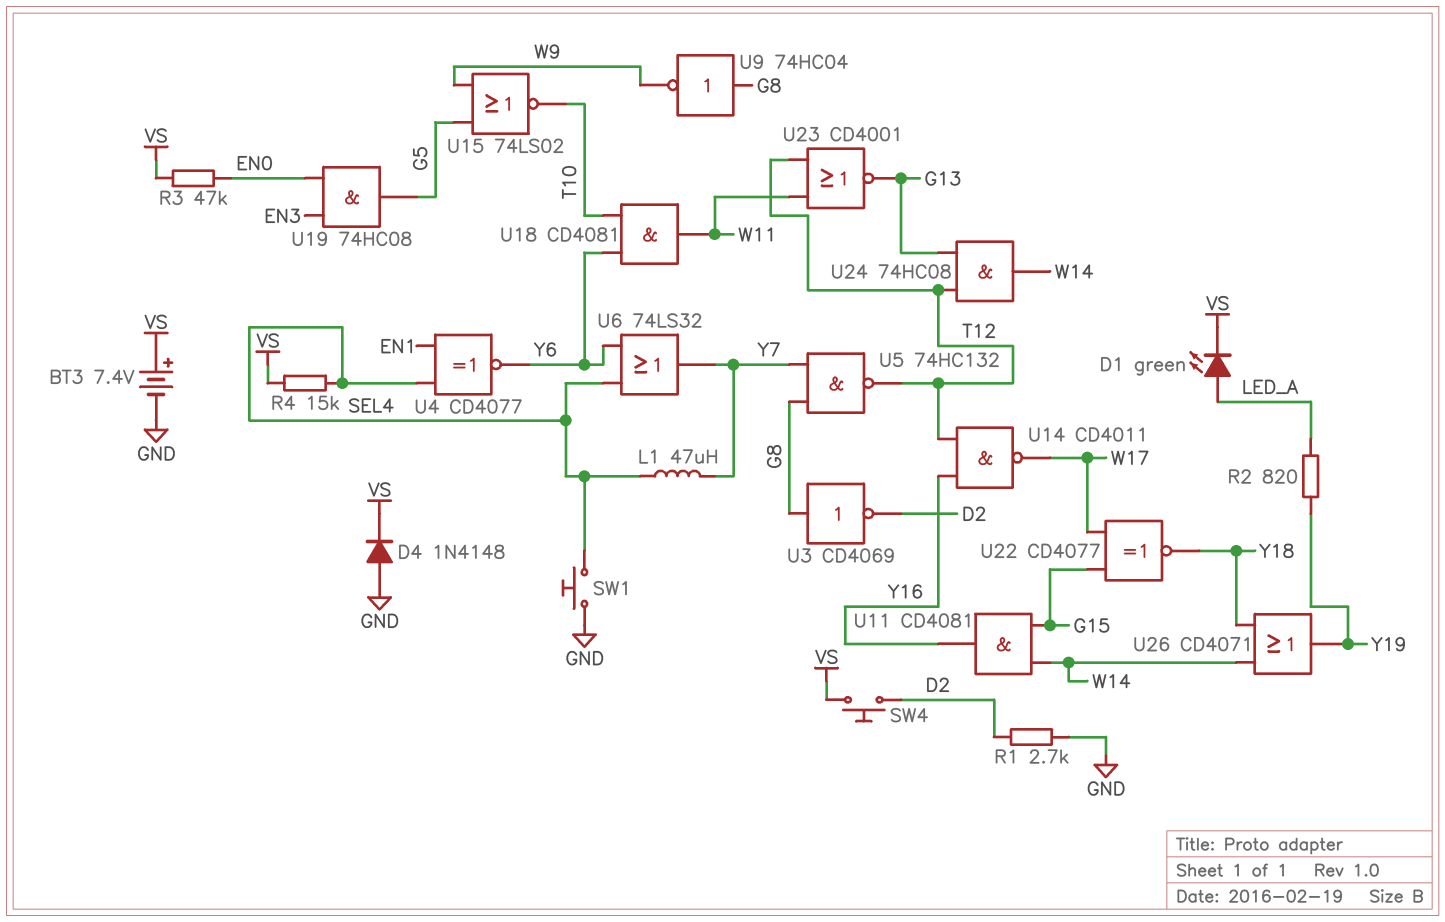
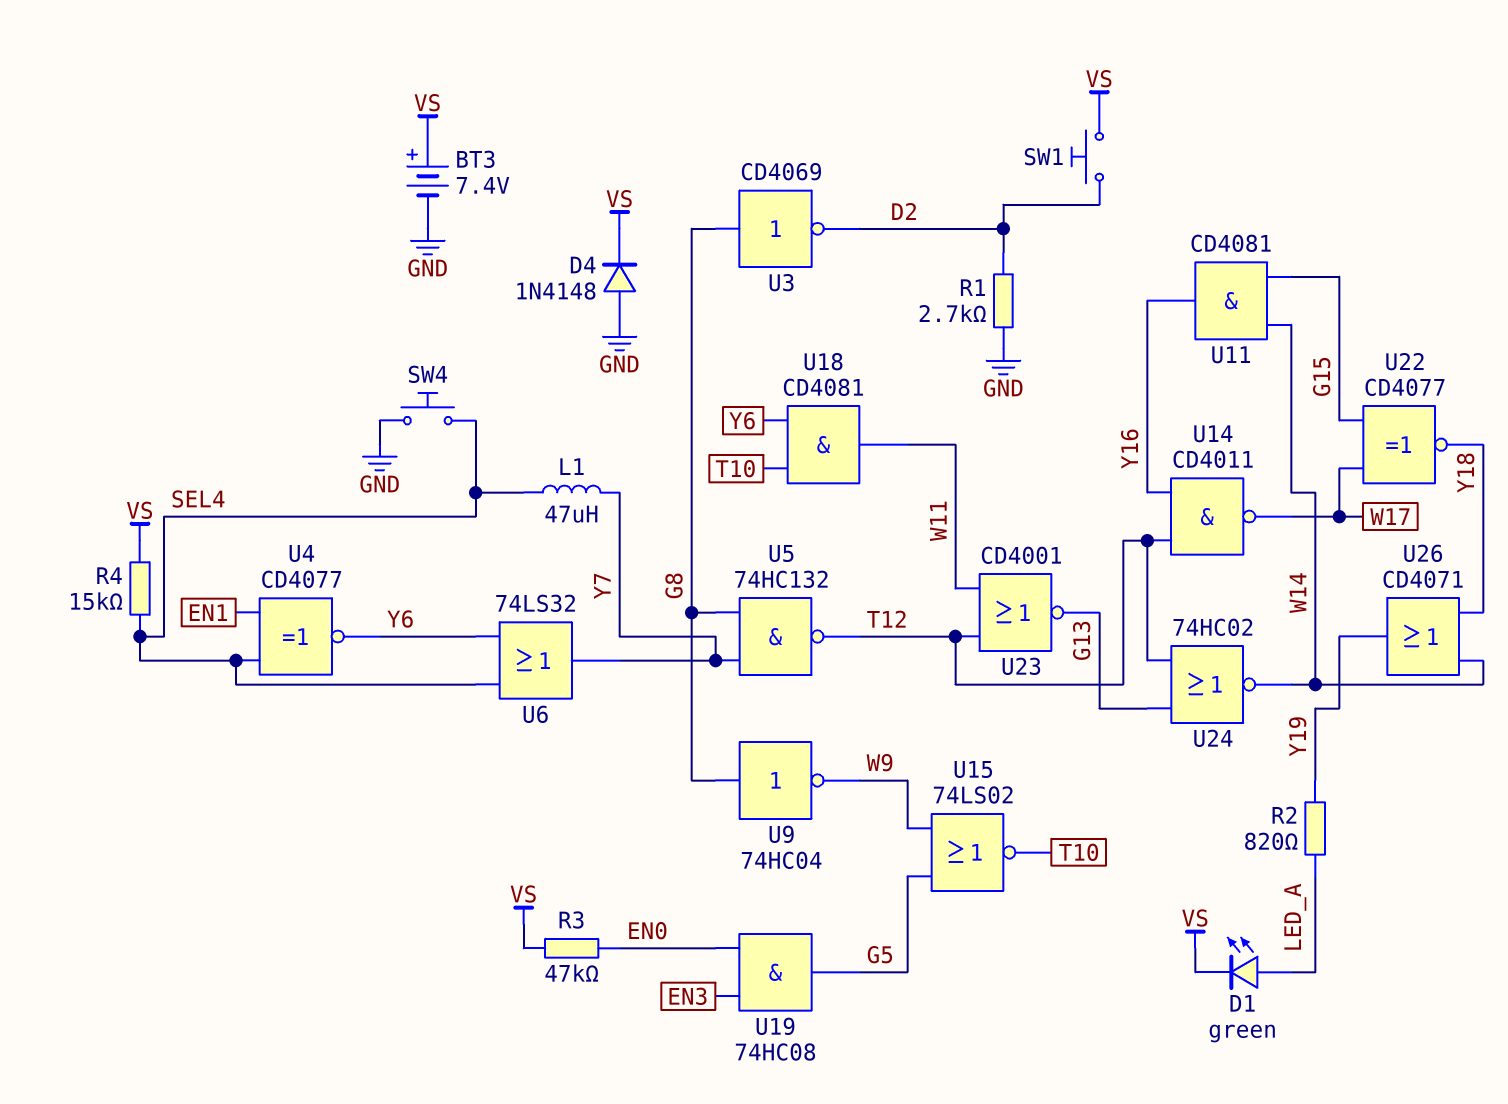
SW1: button (GND, SEL4) -> button (D2, VS)
SW4: button (D2, VS) -> button (GND, SEL4)
U24: AND 74HC08 (in G13, in T12, out W14) -> NOR 74HC02 (in G13, in T12, out W14)

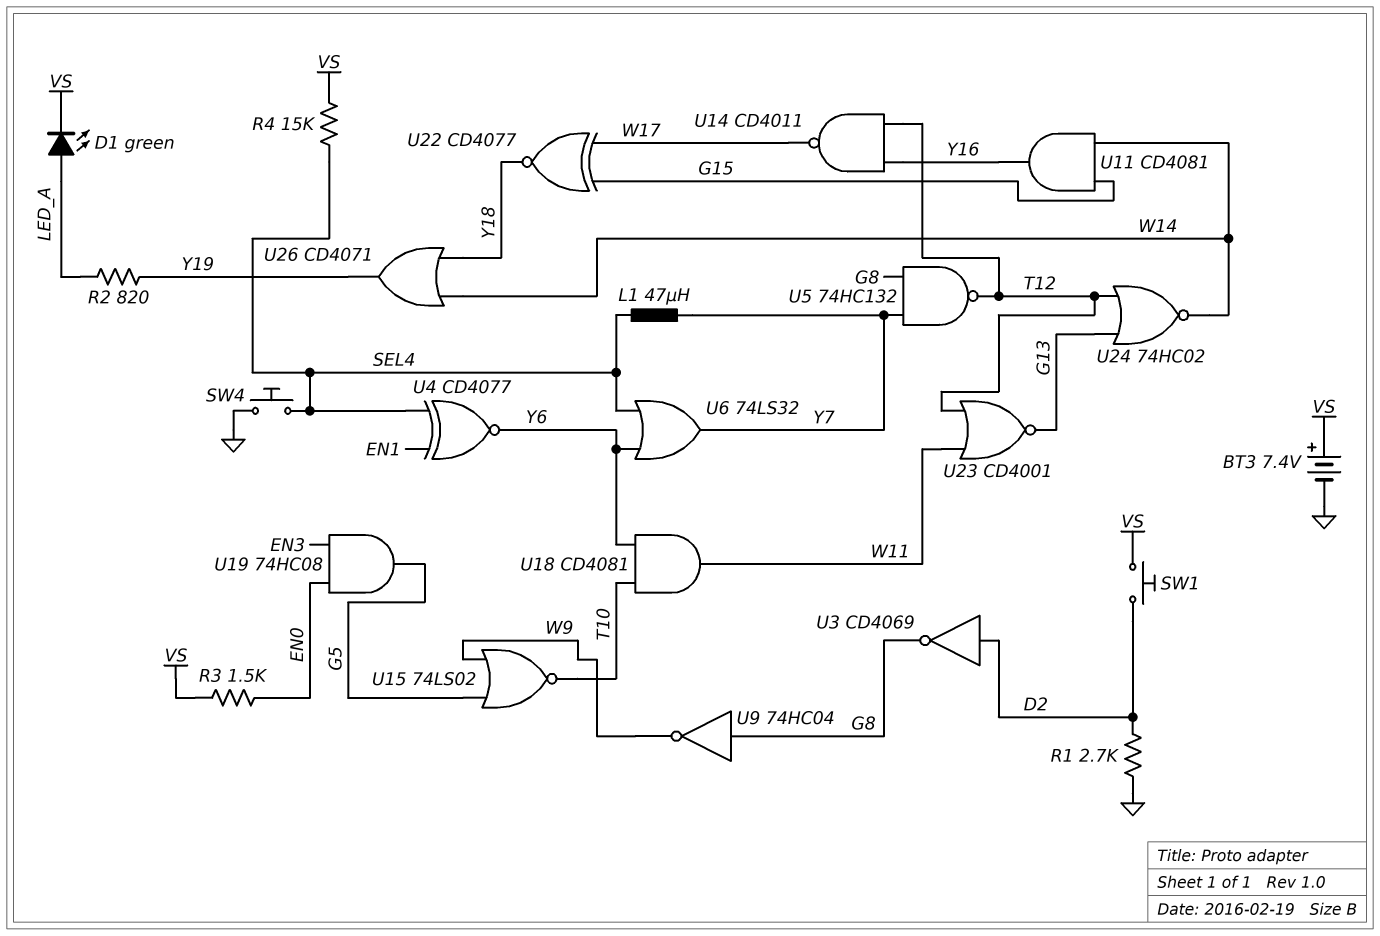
D4: diode 1N4148 (A GND, K VS) -> none
R3: 47k (EN0, VS) -> 1.5k (EN0, VS)
U3: NOT CD4069 (in G8, out D2) -> NOT CD4069 (in D2, out G8)

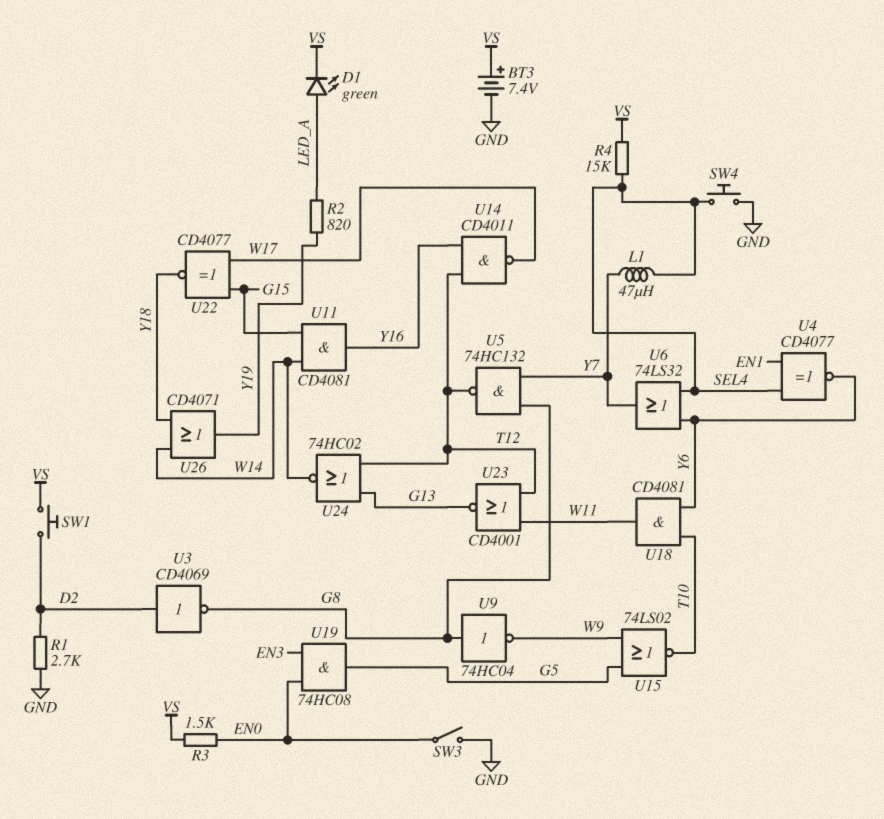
SW3: none -> switch (EN0, GND)

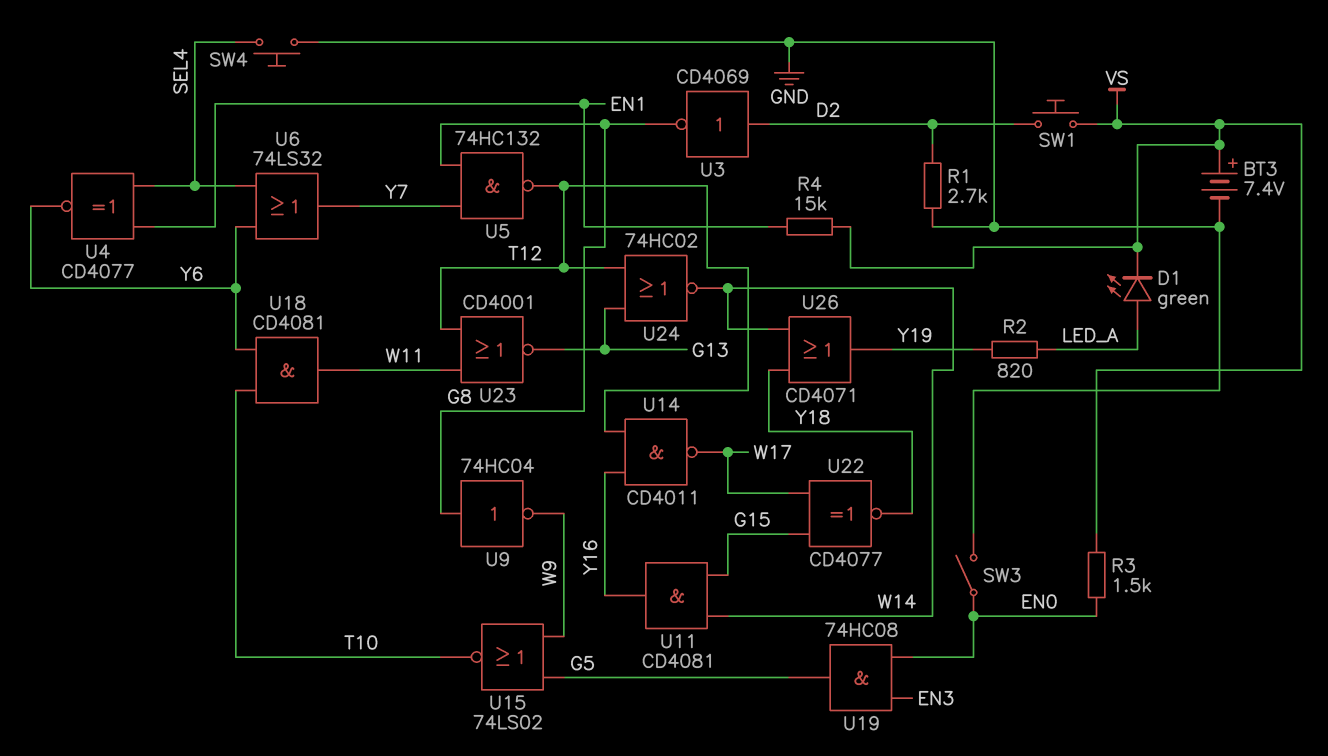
L1: 47uH (SEL4, Y7) -> none
R4: 15k (SEL4, VS) -> 15k (EN1, VS)

